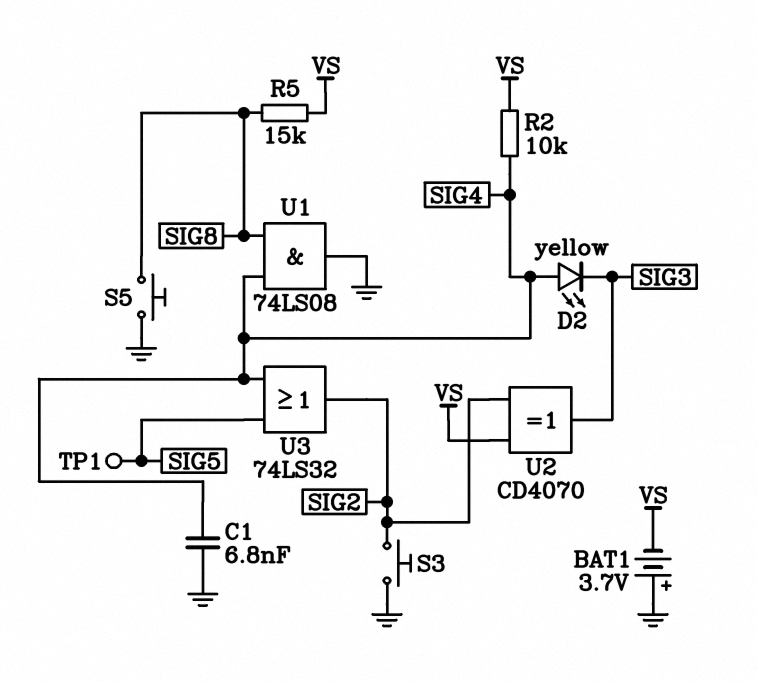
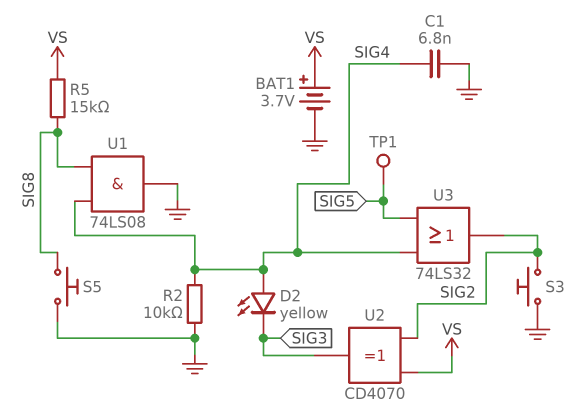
BAT1: 3.7V (plus GND, minus VS) -> 3.7V (plus VS, minus GND)
R2: 10k (SIG4, VS) -> 10k (GND, SIG4)

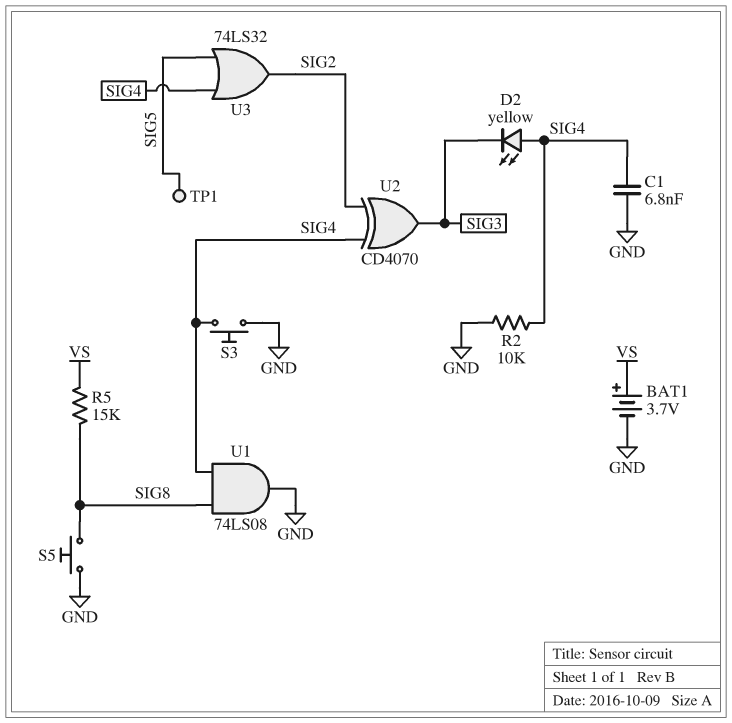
S3: button (GND, SIG2) -> button (GND, SIG4)
U2: XOR CD4070 (in SIG2, in VS, out SIG3) -> XOR CD4070 (in SIG2, in SIG4, out SIG3)

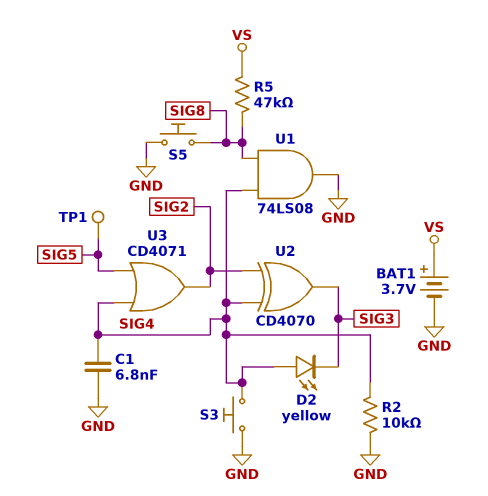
R5: 15k (SIG8, VS) -> 47k (SIG8, VS)
U3: OR 74LS32 (in SIG4, in SIG5, out SIG2) -> OR CD4071 (in SIG4, in SIG5, out SIG2)

